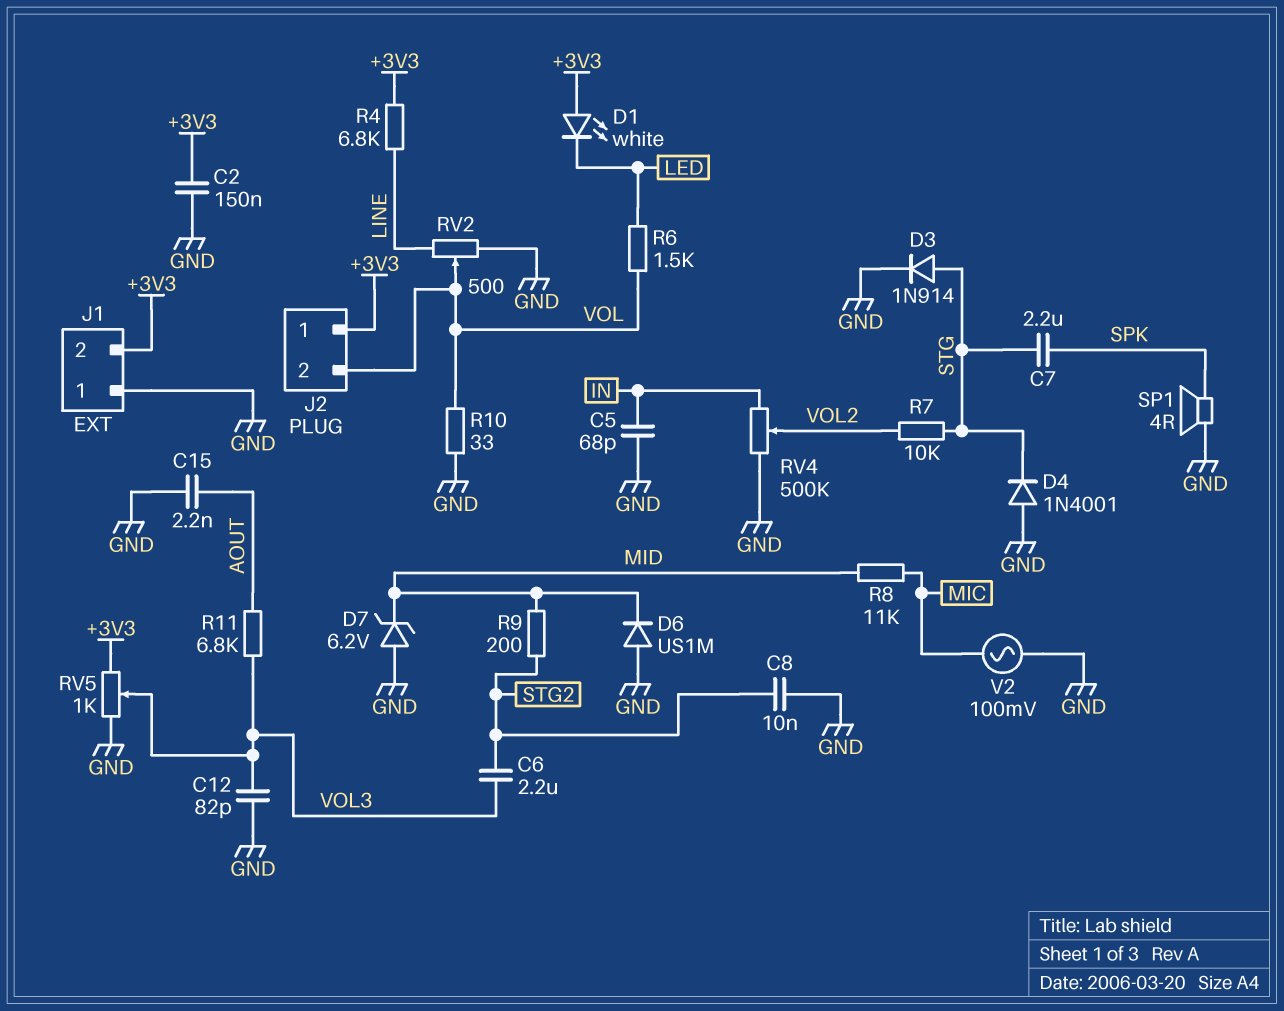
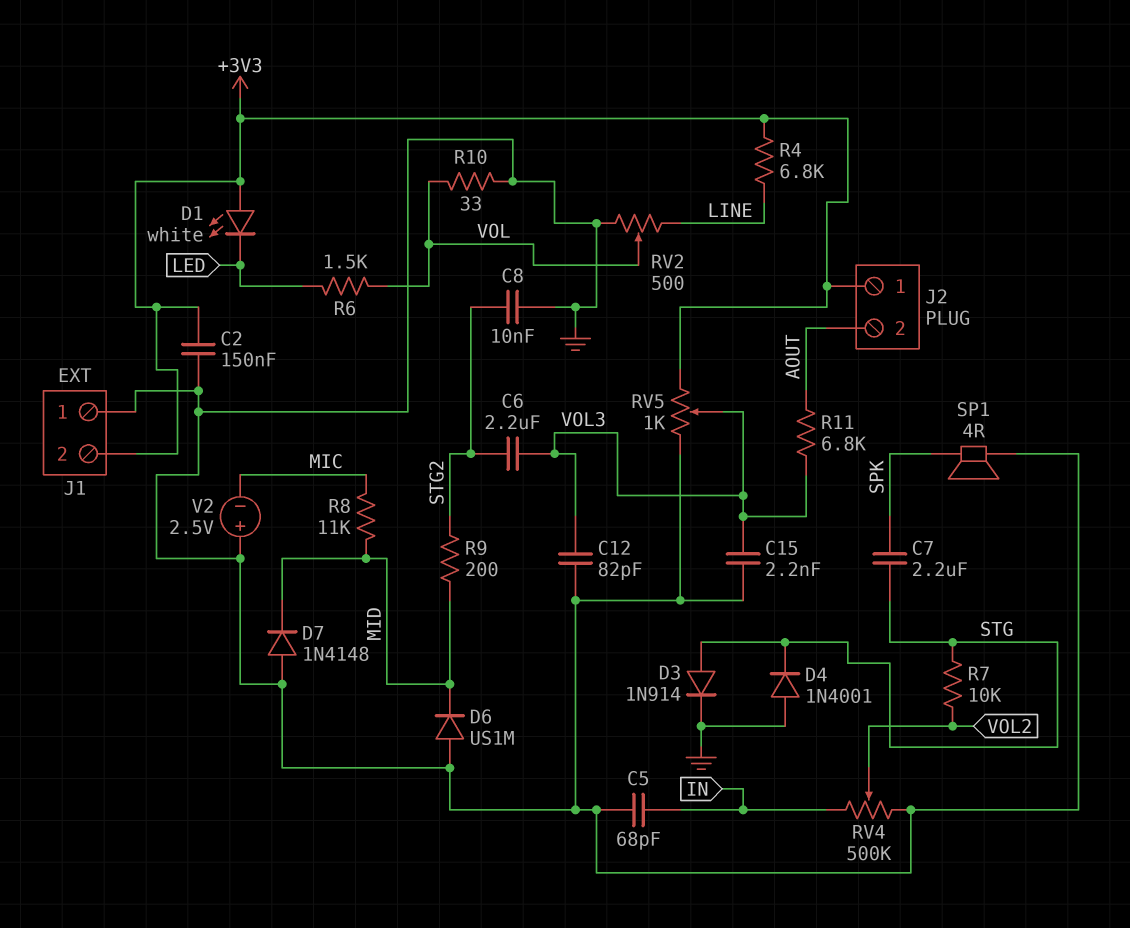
C15: 2.2nF (AOUT, GND) -> 2.2nF (GND, VOL3)
D7: zener 6.2V (A GND, K MID) -> diode 1N4148 (A GND, K MID)
J2 pin 2: VOL -> AOUT
V2: AC 100mV (GND, MIC) -> 2.5V (plus GND, minus MIC)

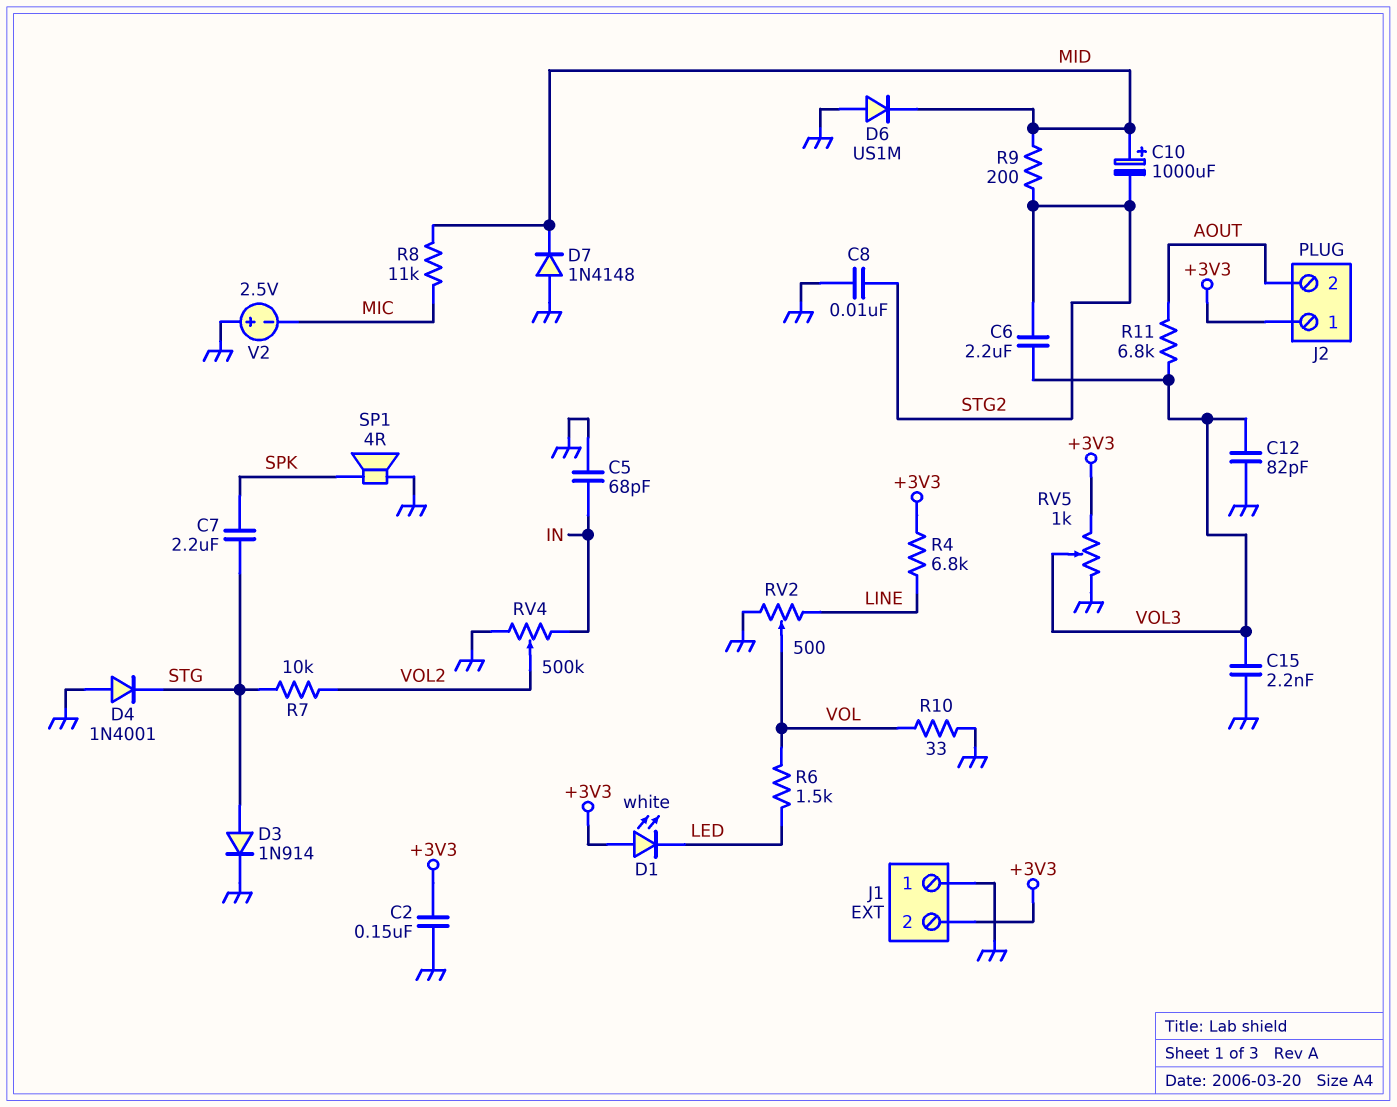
C10: none -> 1000uF (plus MID, minus STG2)

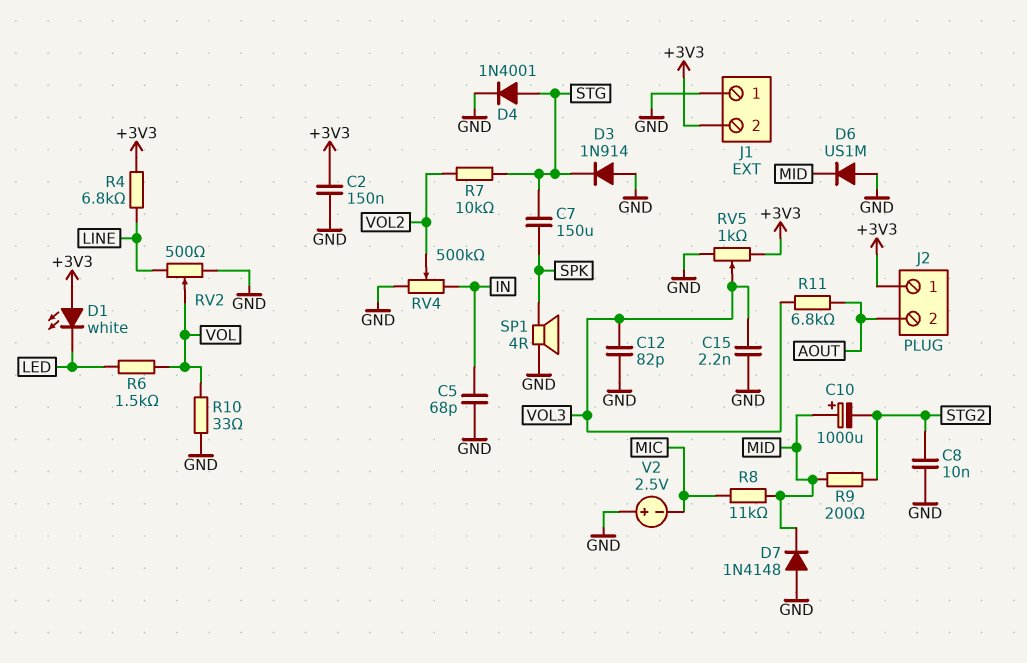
C6: 2.2uF (STG2, VOL3) -> none
C7: 2.2uF (SPK, STG) -> 150uF (SPK, STG)
D3: diode 1N914 (A STG, K GND) -> diode 1N914 (A GND, K STG)
D4: diode 1N4001 (A GND, K STG) -> diode 1N4001 (A STG, K GND)

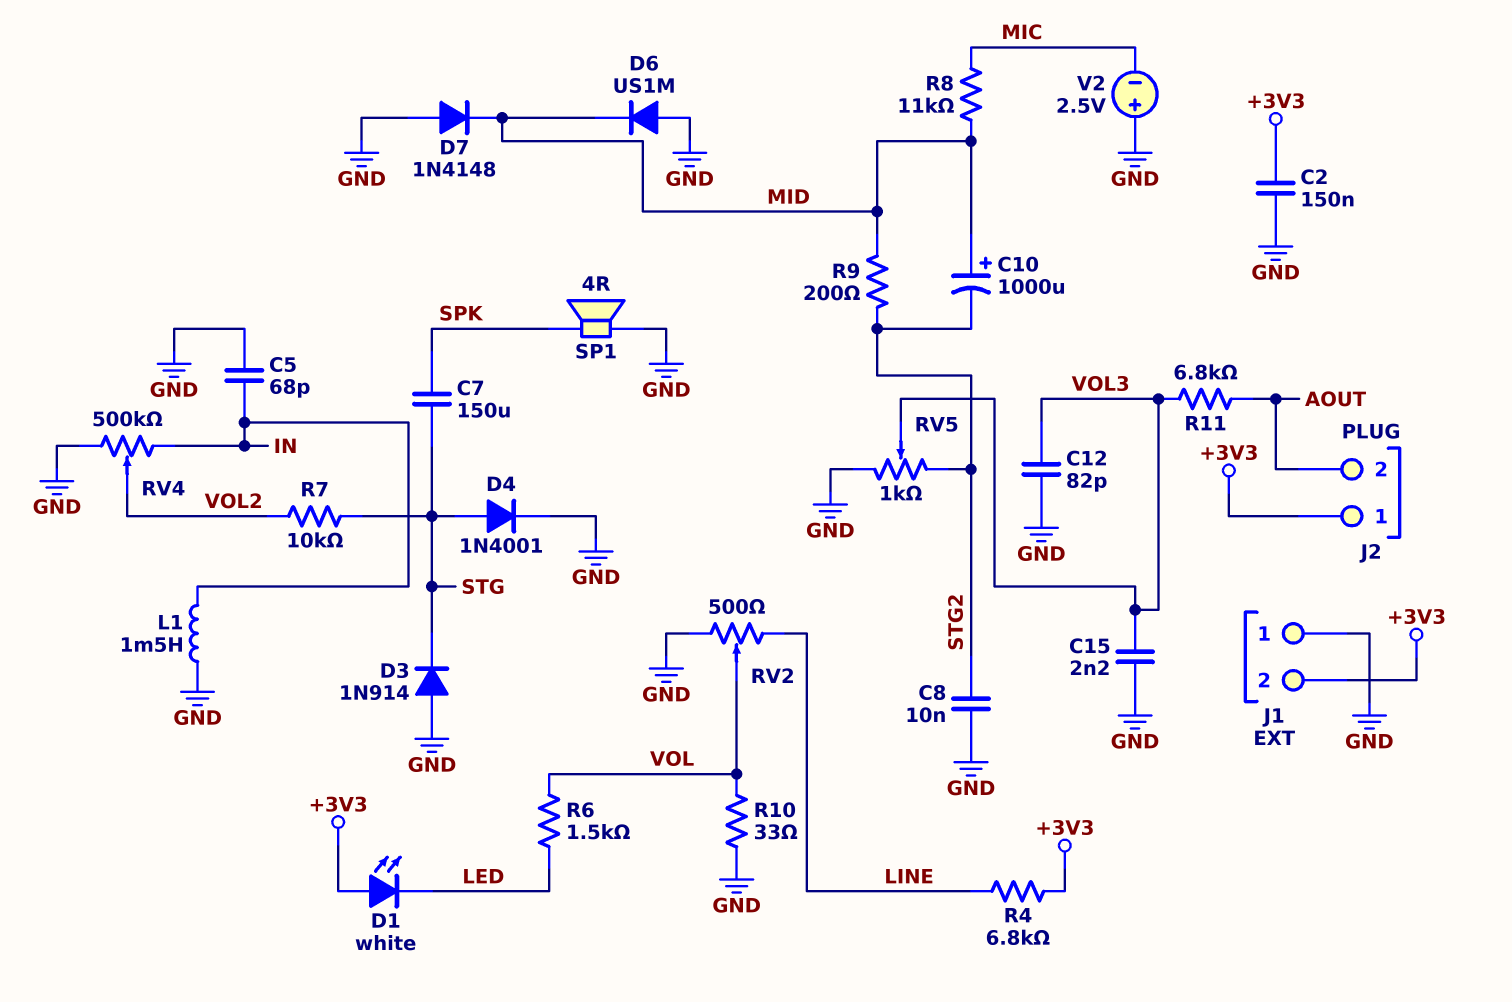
L1: none -> 1.5mH (GND, IN)
RV5: 1k (+3V3, GND, wiper VOL3) -> 1k (GND, STG2, wiper VOL3)

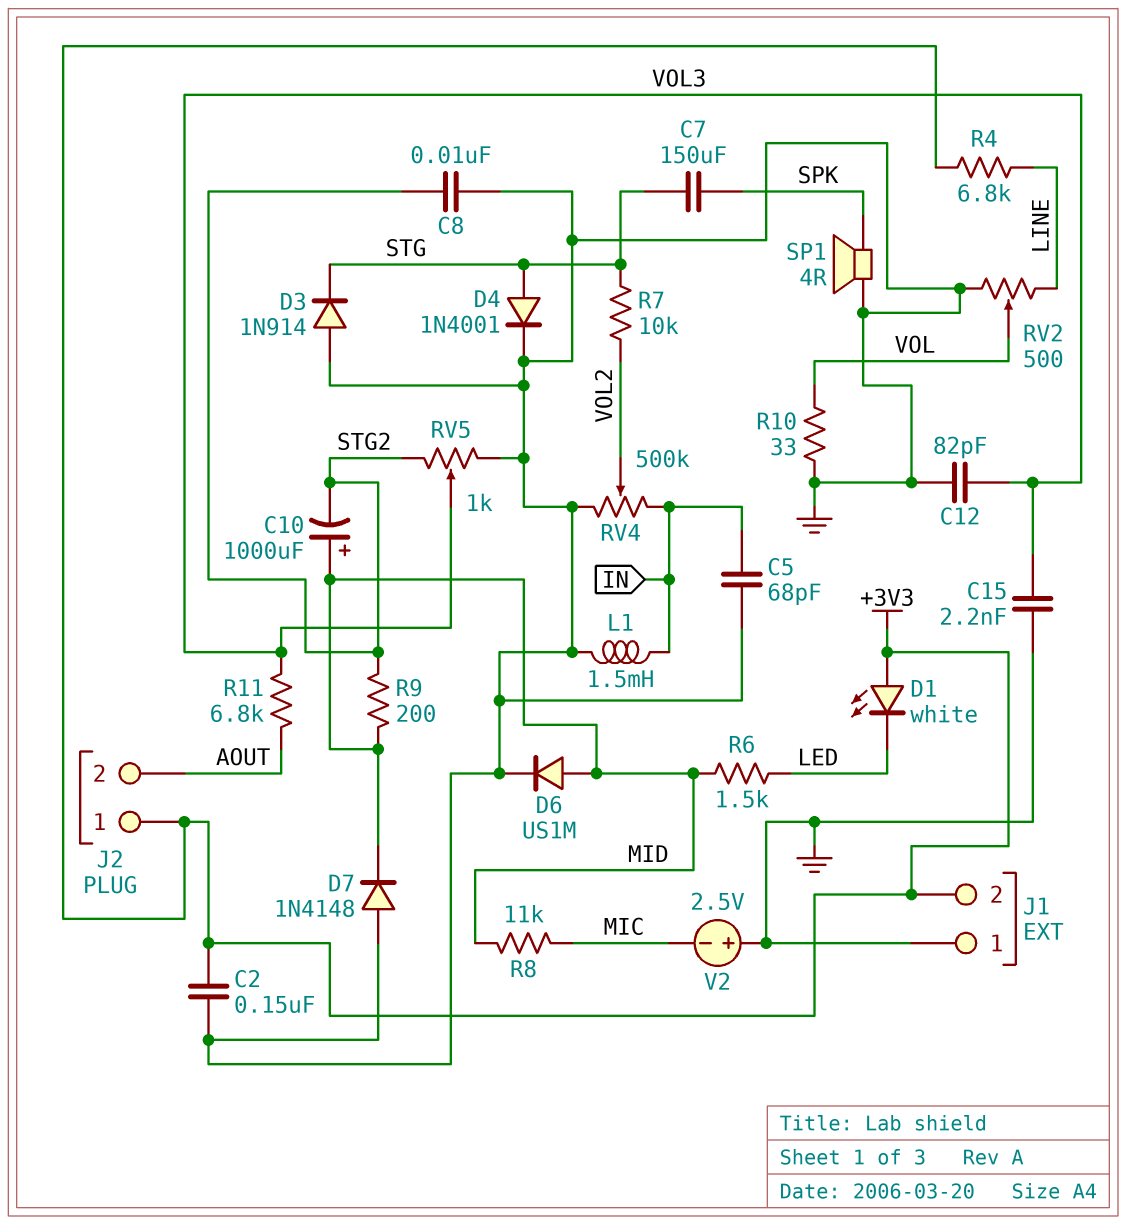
D6: diode US1M (A GND, K MID) -> diode US1M (A MID, K GND)
R6: 1.5k (LED, VOL) -> 1.5k (LED, MID)

